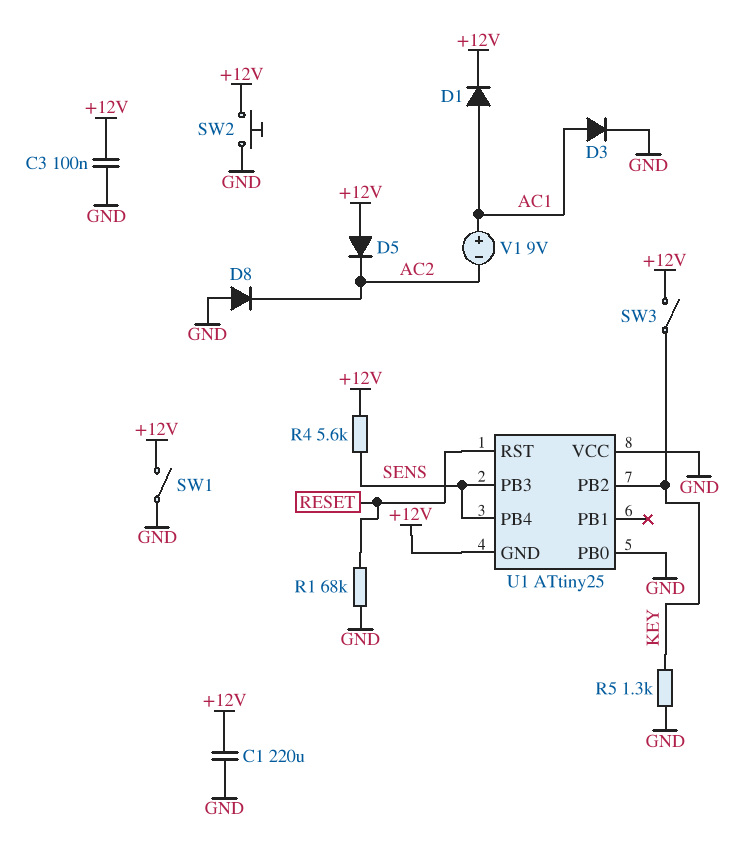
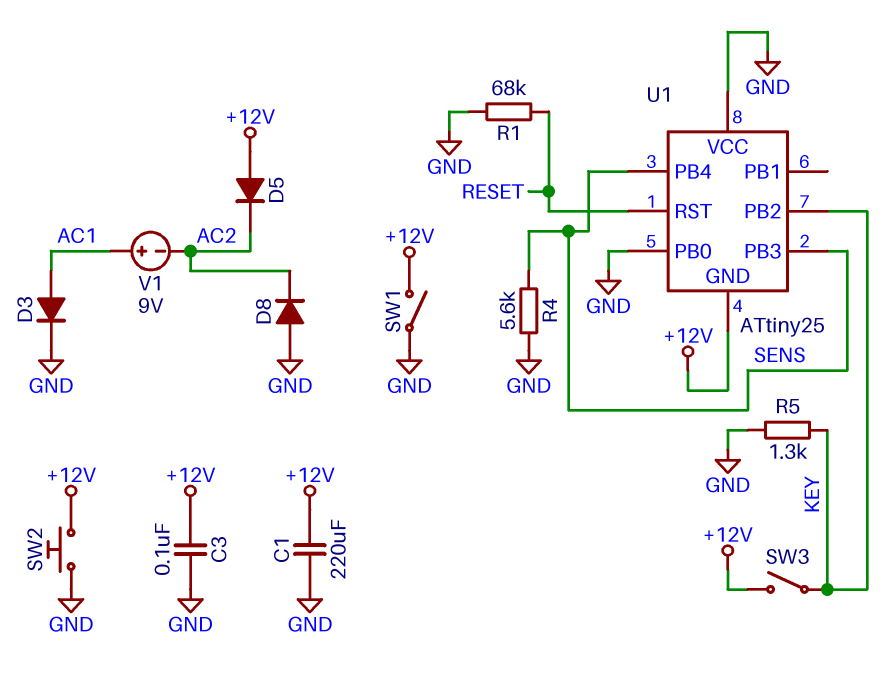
D1: diode (A AC1, K +12V) -> none
R4: 5.6k (+12V, SENS) -> 5.6k (GND, SENS)

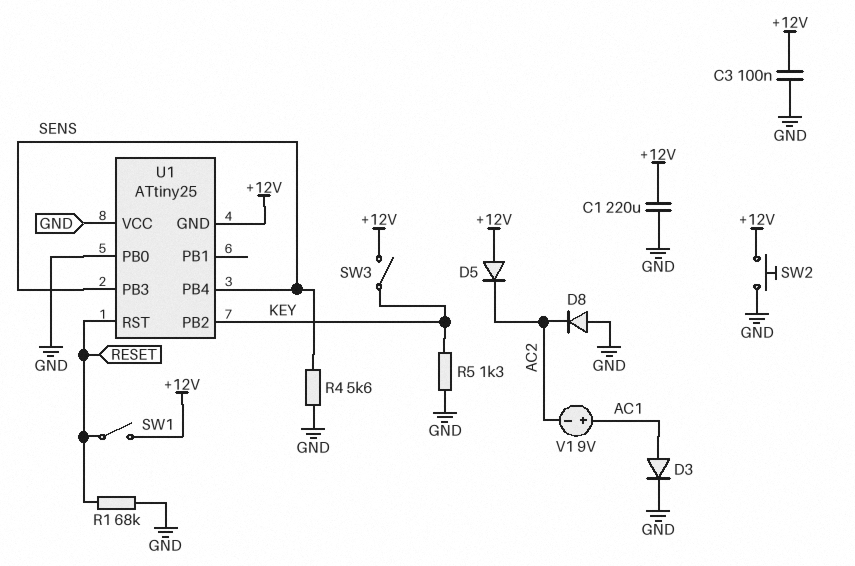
SW1: switch (+12V, GND) -> switch (+12V, RESET)

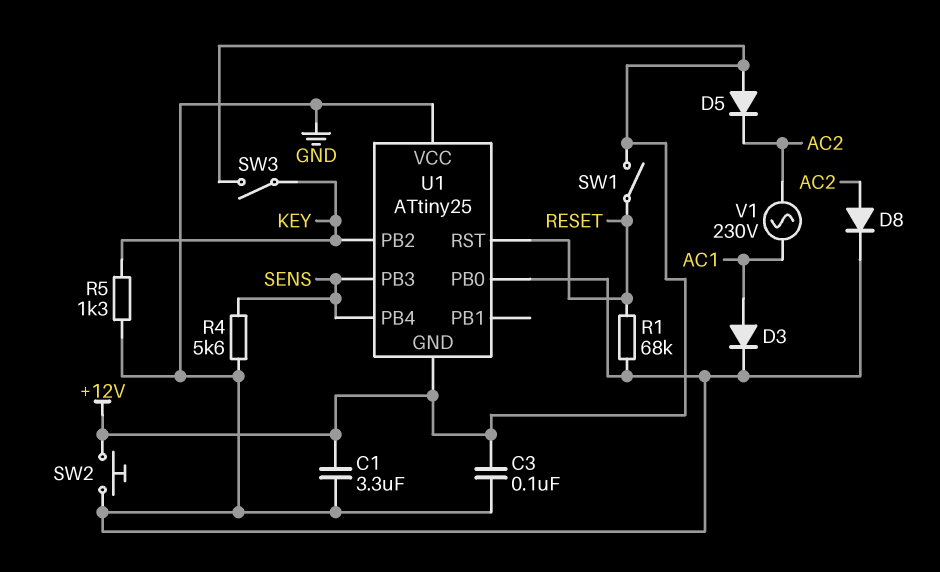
C1: 220uF (+12V, GND) -> 3.3uF (+12V, GND)
D8: diode (A GND, K AC2) -> diode (A AC2, K GND)
V1: 9V (plus AC1, minus AC2) -> AC 230V (AC1, AC2)

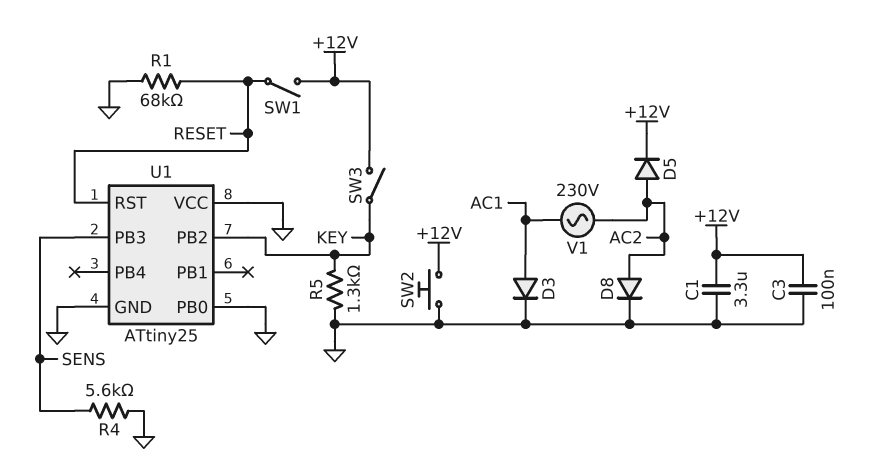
D5: diode (A +12V, K AC2) -> diode (A AC2, K +12V)
U1 pin GND: +12V -> GND
U1 pin PB4: SENS -> none

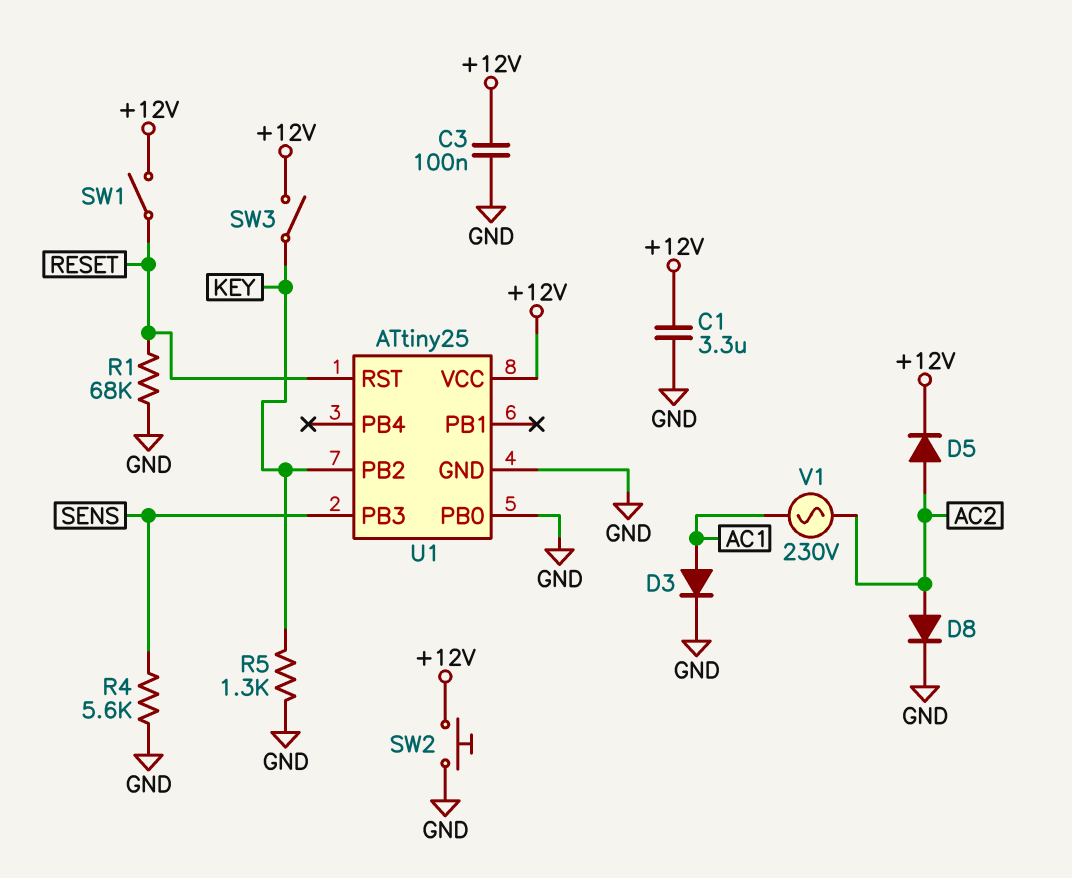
U1 pin VCC: GND -> +12V

